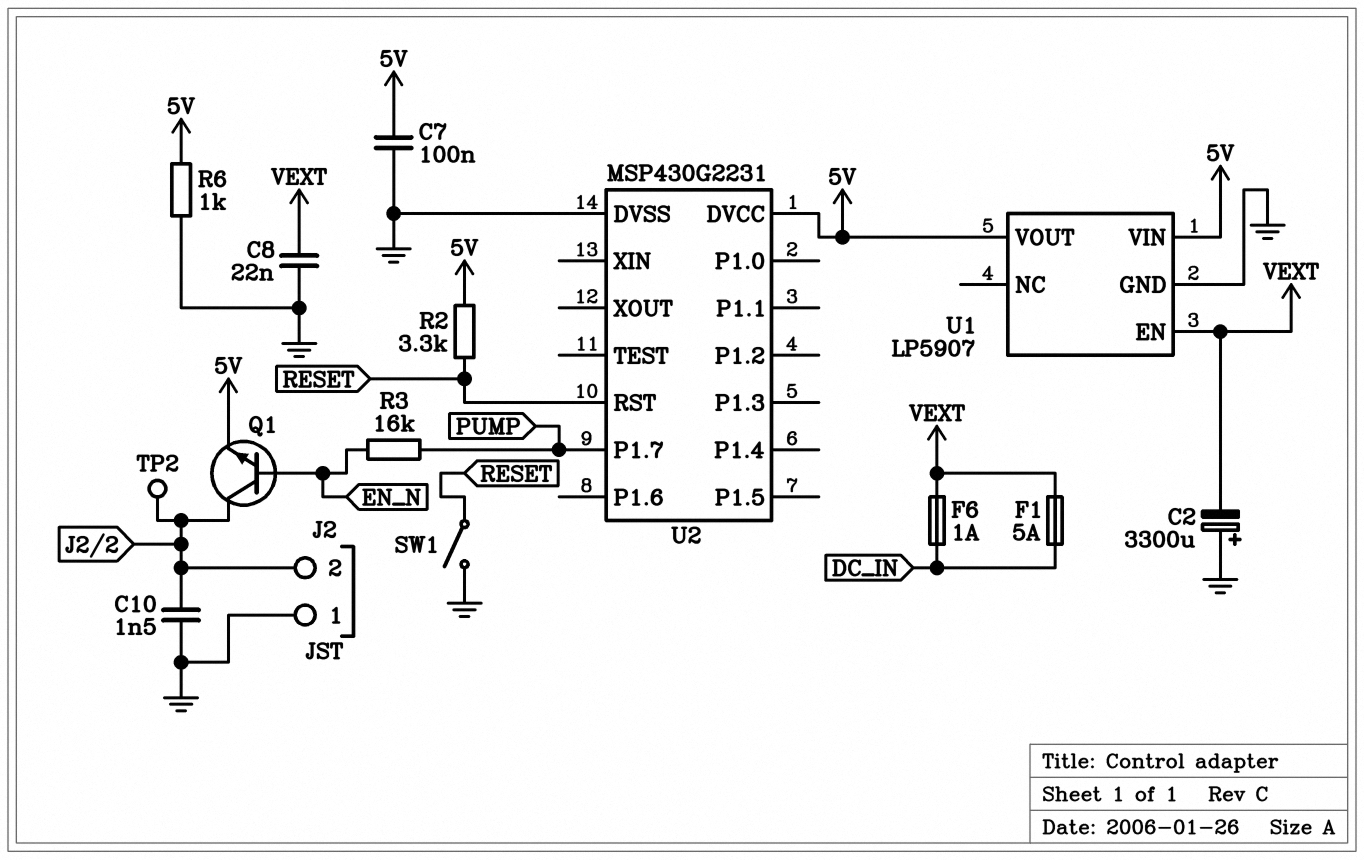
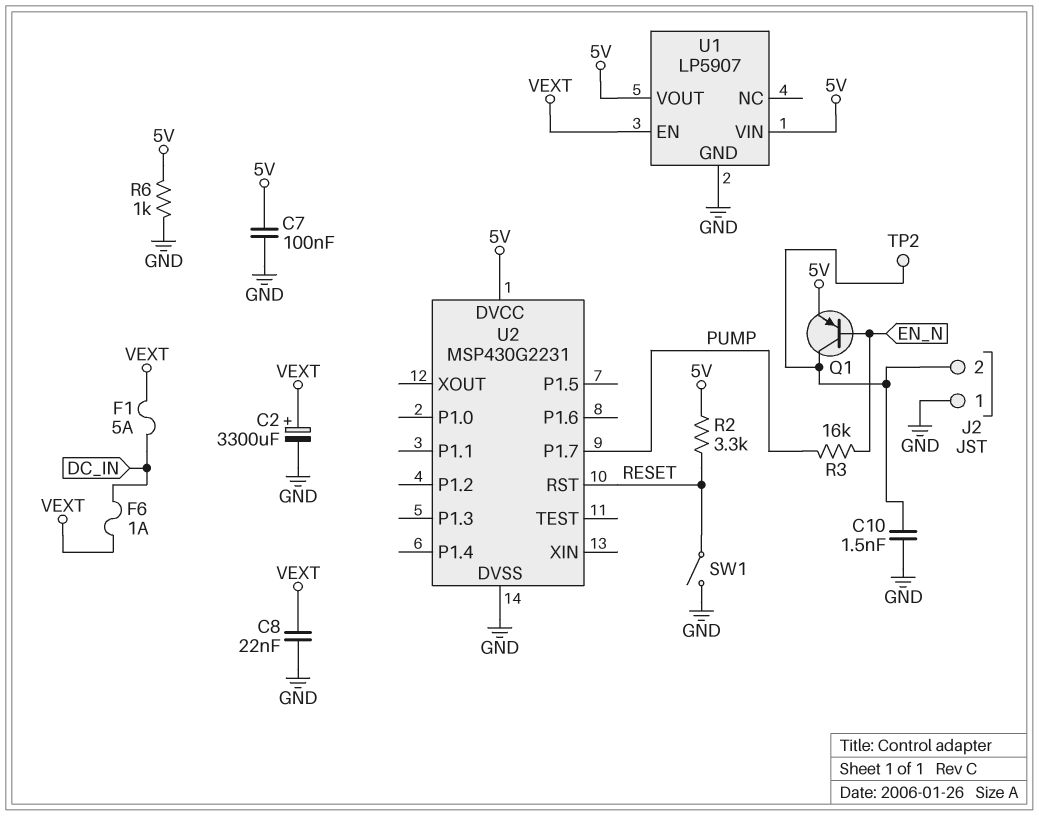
C2: 3300uF (plus GND, minus VEXT) -> 3300uF (plus VEXT, minus GND)
Q1: NPN (B EN_N, C J2/2, E 5V) -> PNP (B EN_N, C J2/2, E 5V)

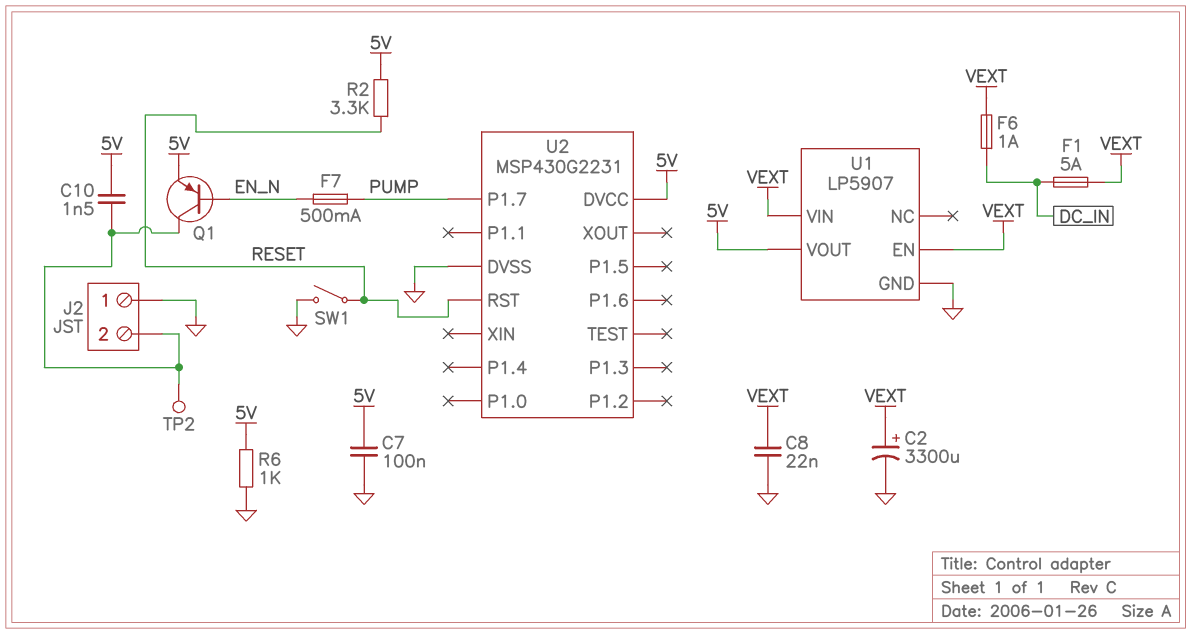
C10: 1.5nF (GND, J2/2) -> 1.5nF (5V, J2/2)
F7: none -> 500mA (EN_N, PUMP)
R3: 16k (EN_N, PUMP) -> none
U1 pin VIN: 5V -> VEXT

